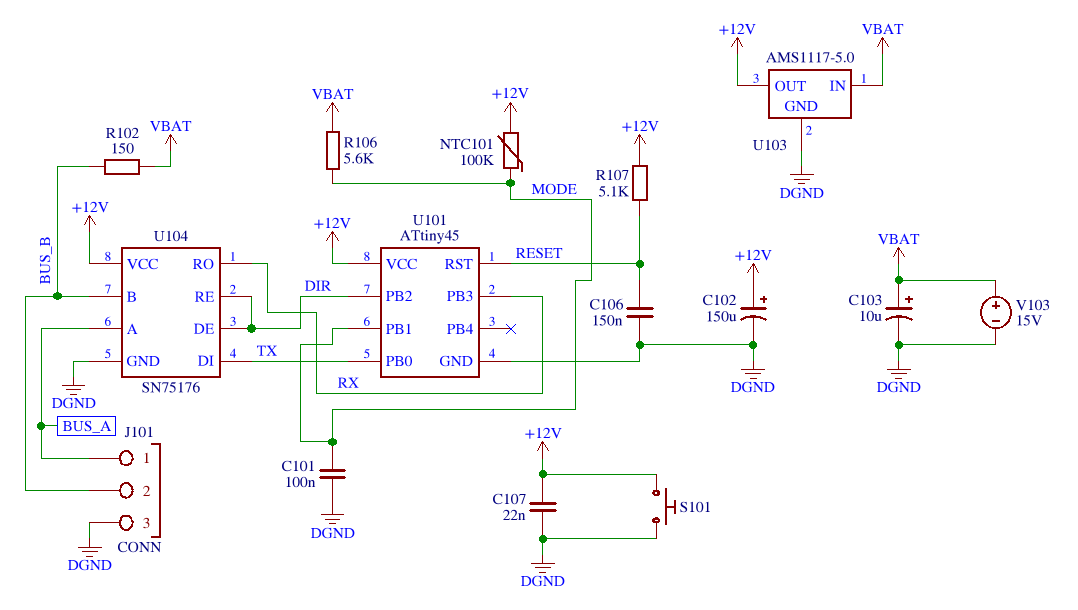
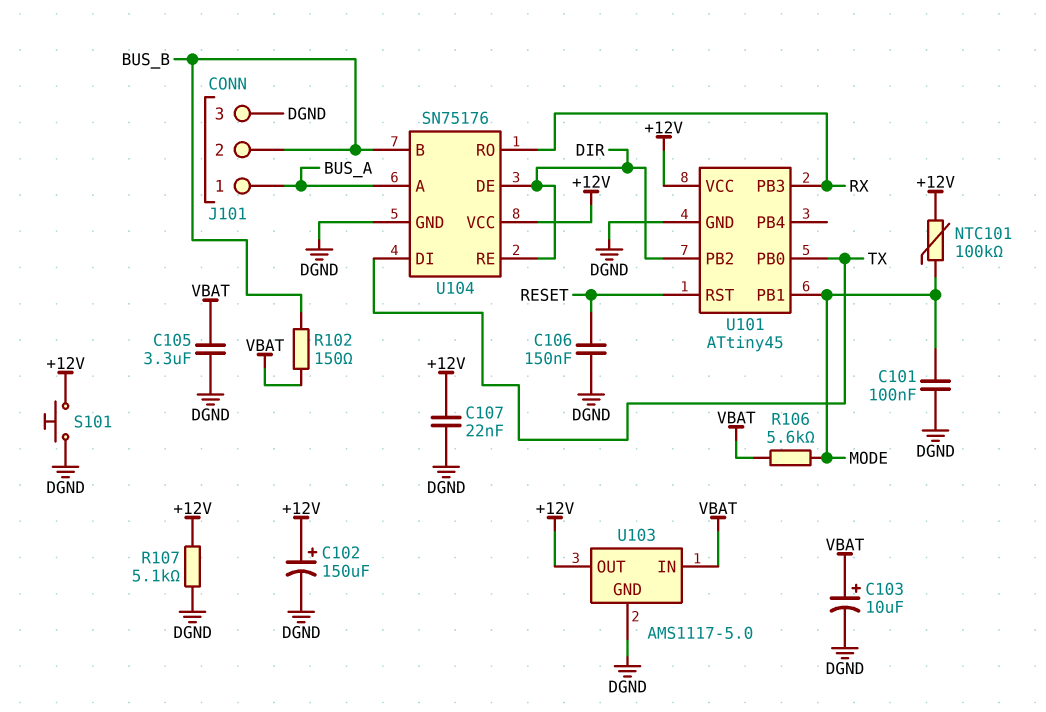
C105: none -> 3.3uF (DGND, VBAT)
R107: 5.1k (+12V, RESET) -> 5.1k (+12V, DGND)
V103: 15V (plus VBAT, minus DGND) -> none

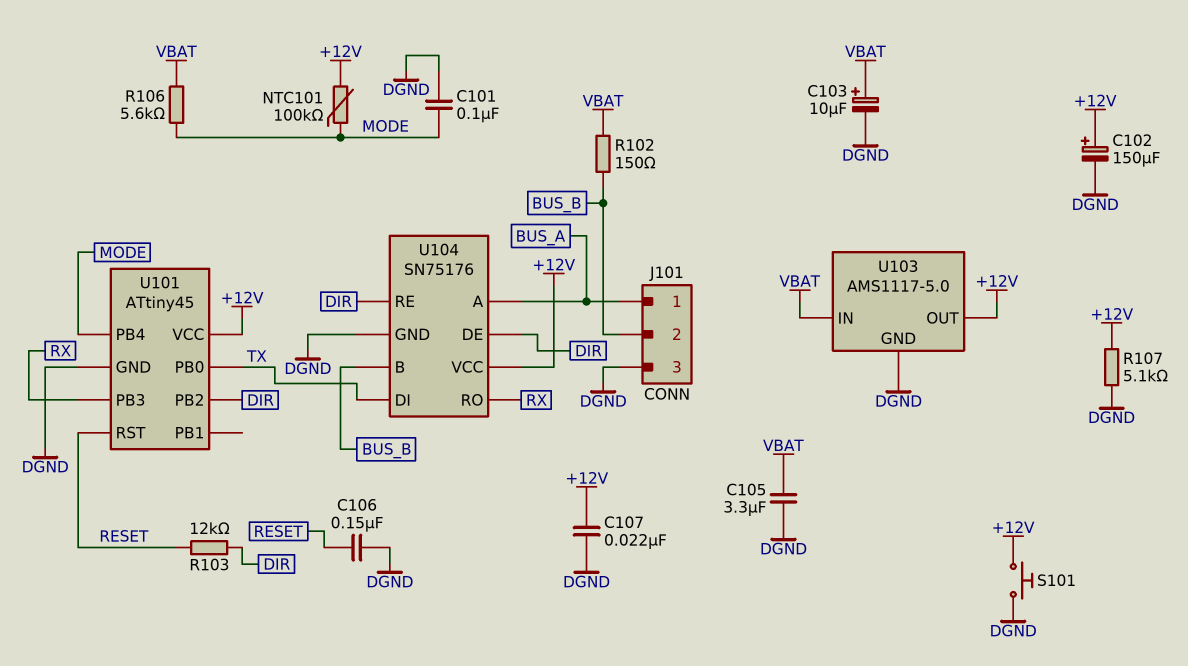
R103: none -> 12k (DIR, RESET)
U101 pin PB1: MODE -> none
U101 pin PB4: none -> MODE

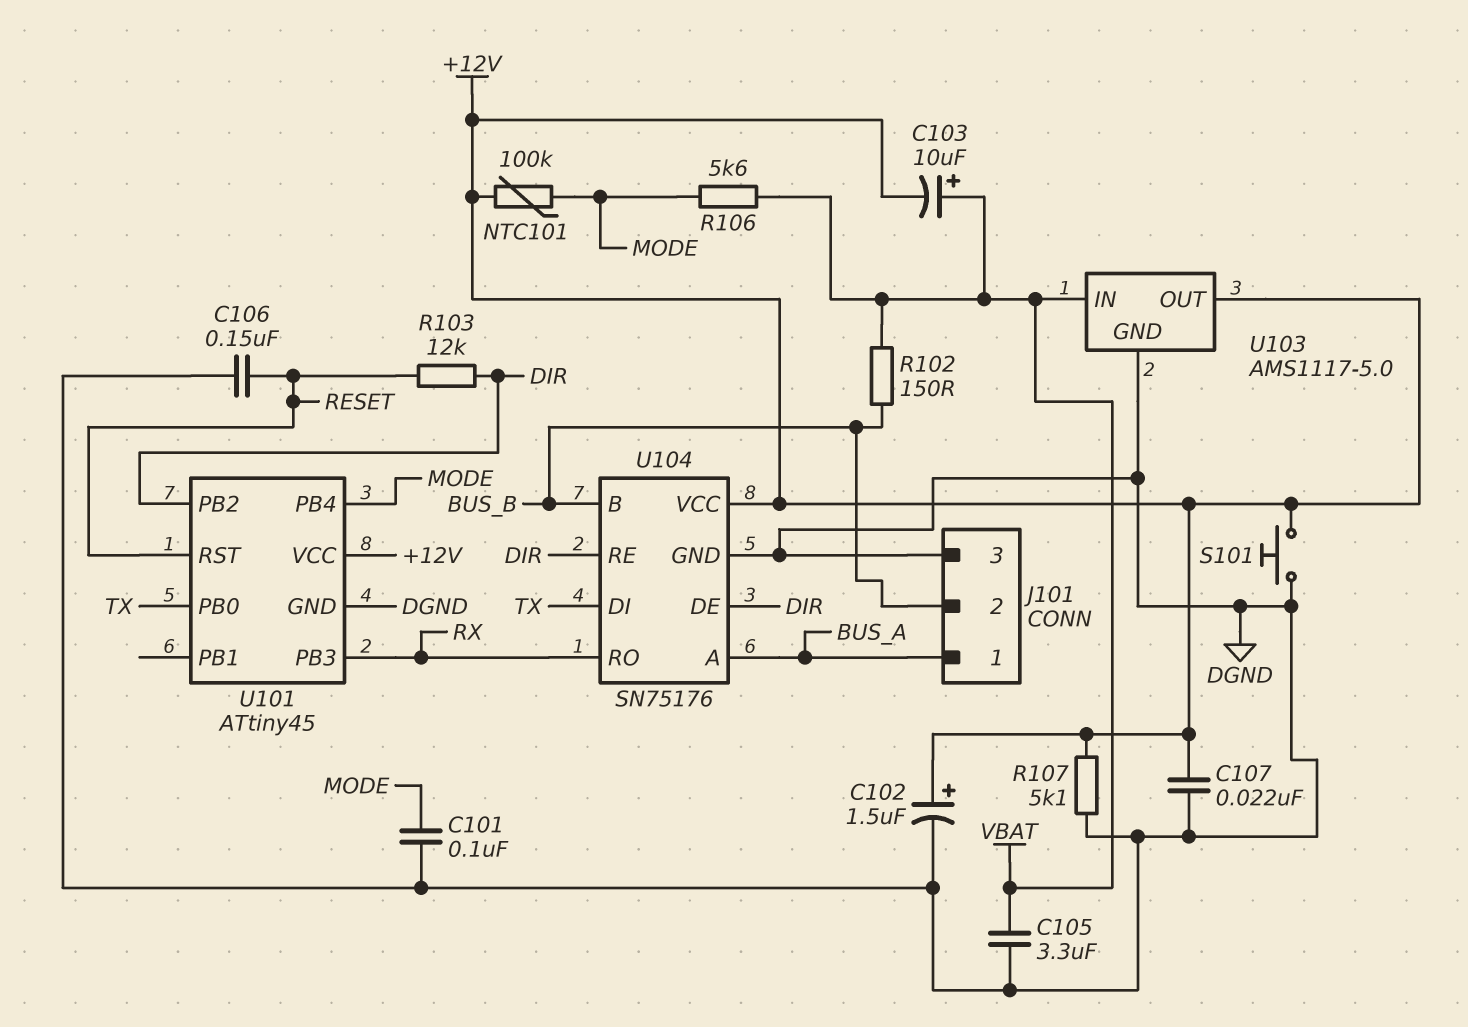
C102: 150uF (plus +12V, minus DGND) -> 1.5uF (plus +12V, minus DGND)
C103: 10uF (plus VBAT, minus DGND) -> 10uF (plus VBAT, minus +12V)

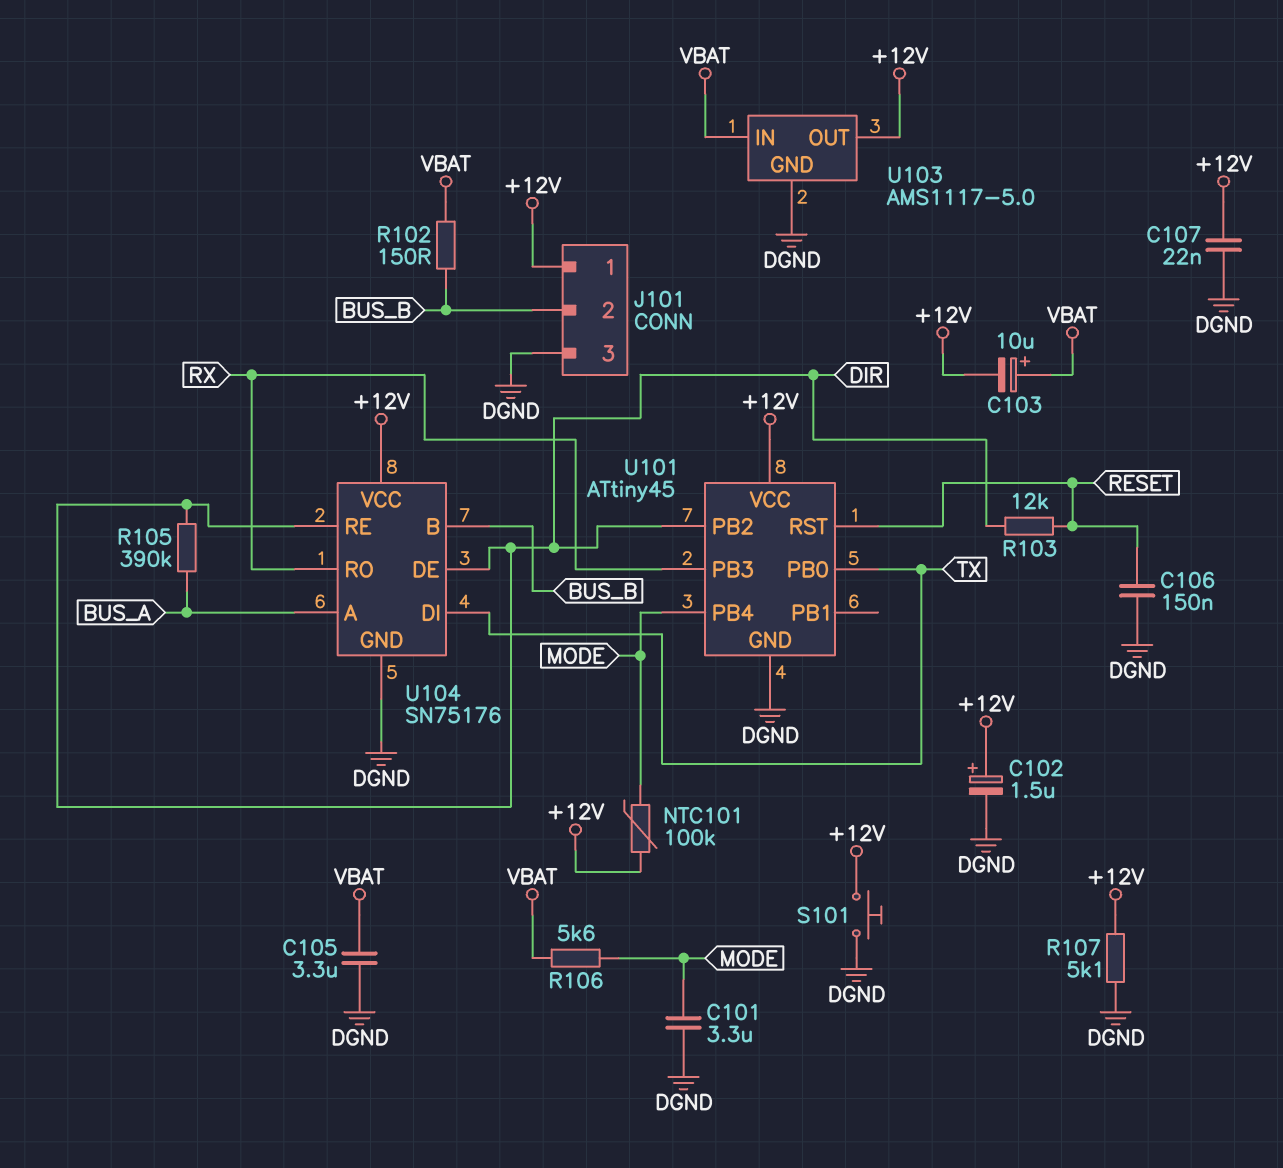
C101: 100nF (DGND, MODE) -> 3.3uF (DGND, MODE)
J101 pin 1: BUS_A -> +12V
R105: none -> 390k (BUS_A, DIR)

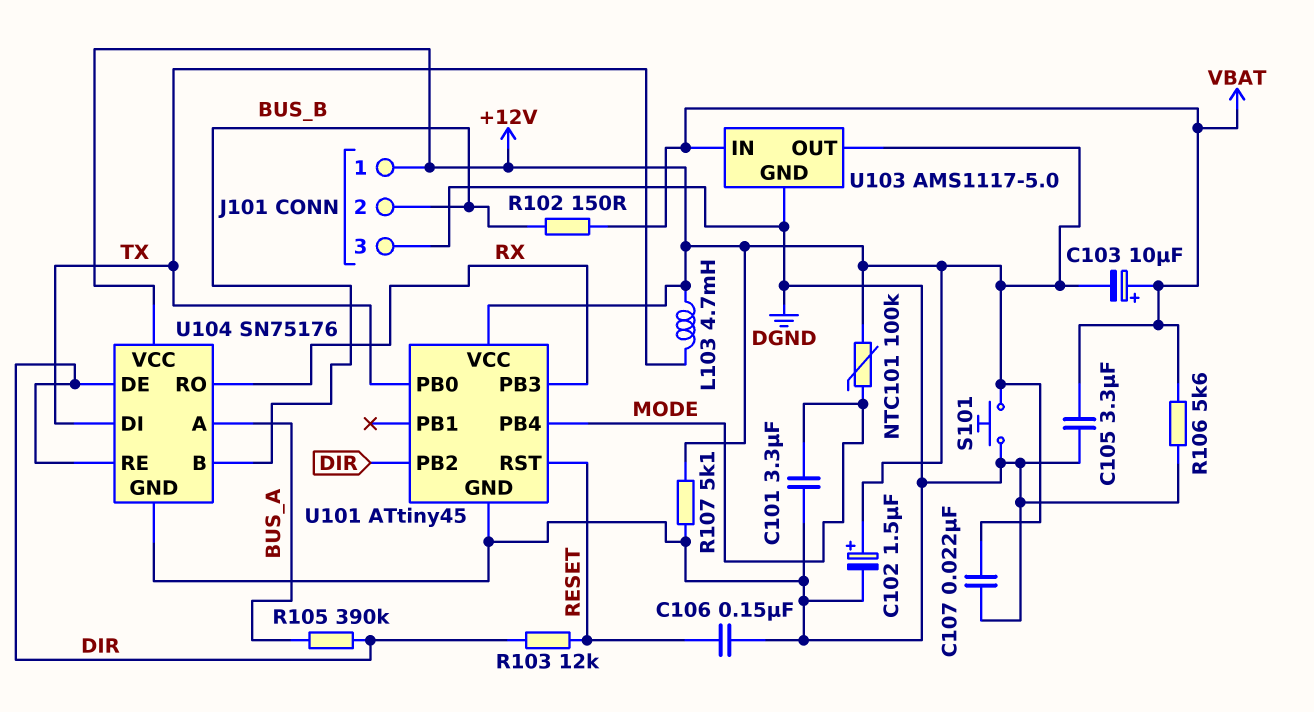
L103: none -> 4.7mH (+12V, TX)
R106: 5.6k (MODE, VBAT) -> 5.6k (DGND, VBAT)

